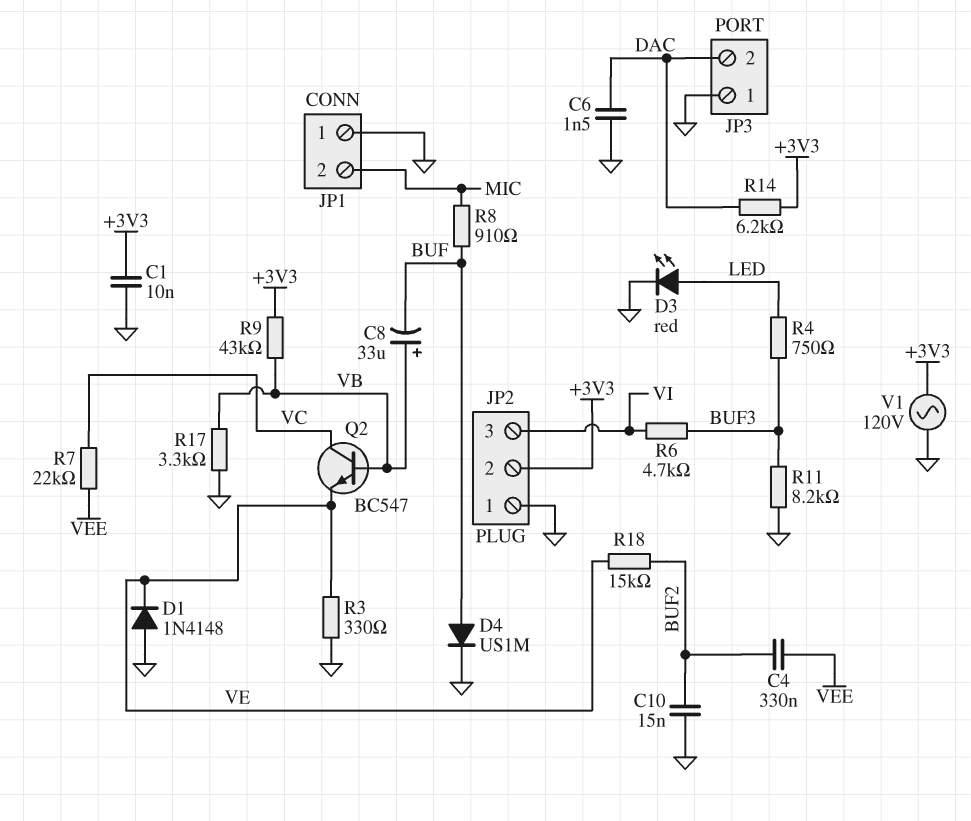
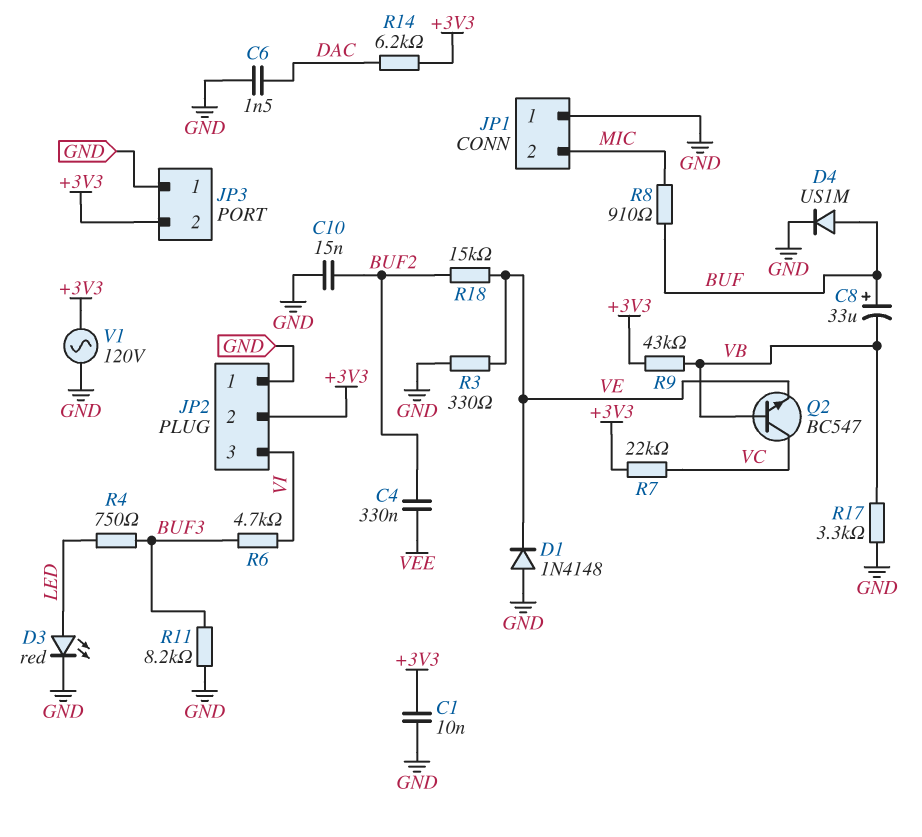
C8: 33uF (plus VB, minus BUF) -> 33uF (plus BUF, minus VB)
JP3 pin 2: DAC -> +3V3
R7: 22k (VC, VEE) -> 22k (+3V3, VC)

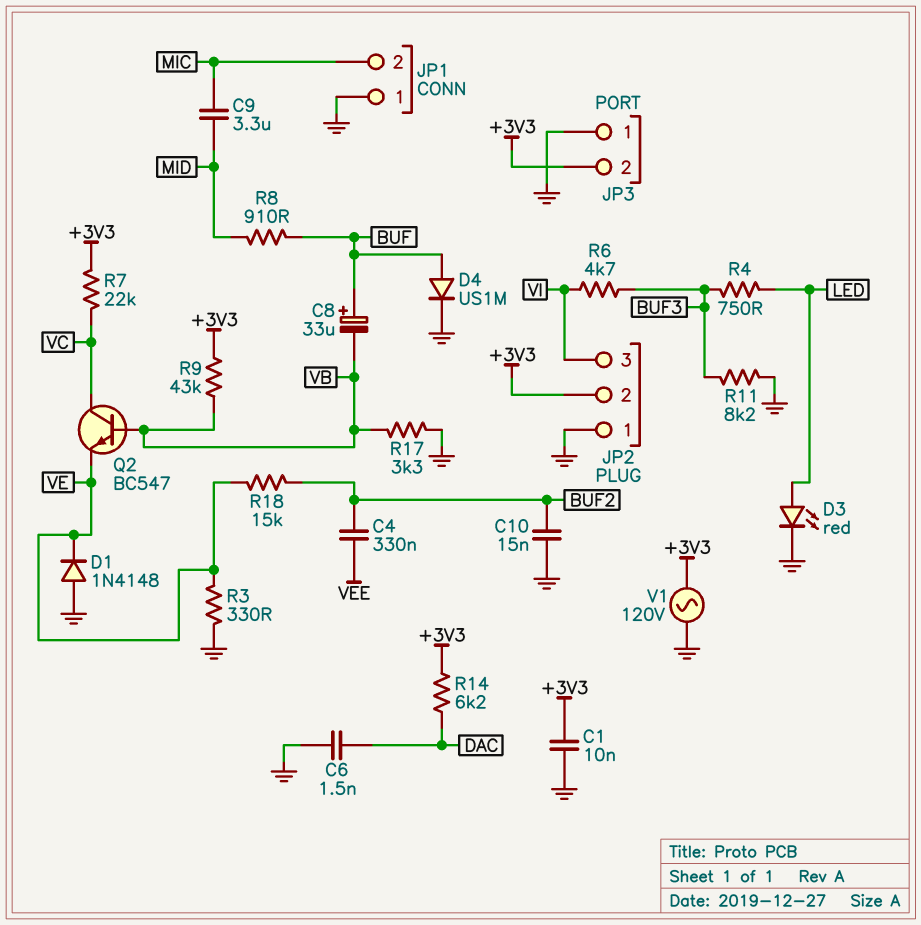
C9: none -> 3.3uF (MIC, MID)
R8: 910 (BUF, MIC) -> 910 (BUF, MID)

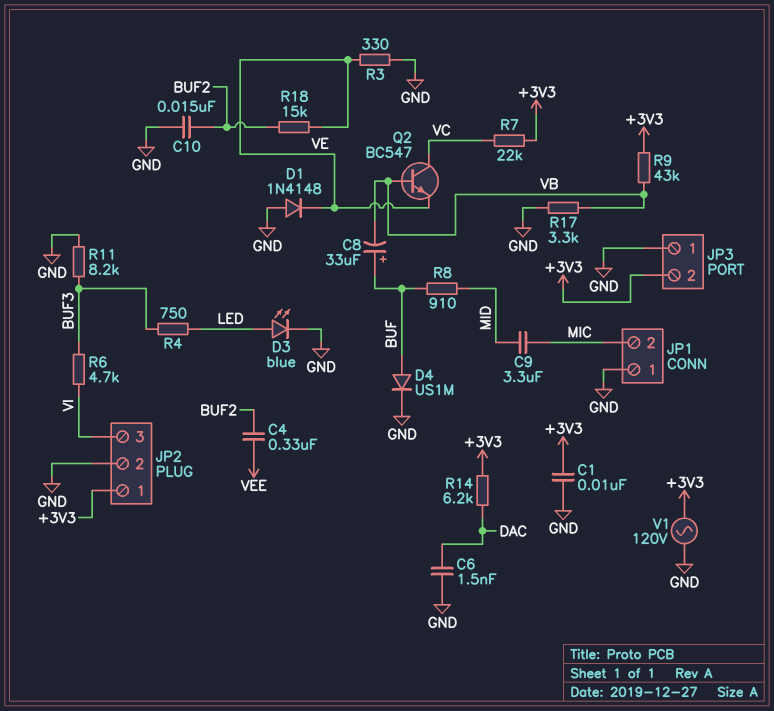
D3: LED red (A LED, K GND) -> LED blue (A LED, K GND)
JP2 pin 1: GND -> +3V3
JP2 pin 2: +3V3 -> GND

